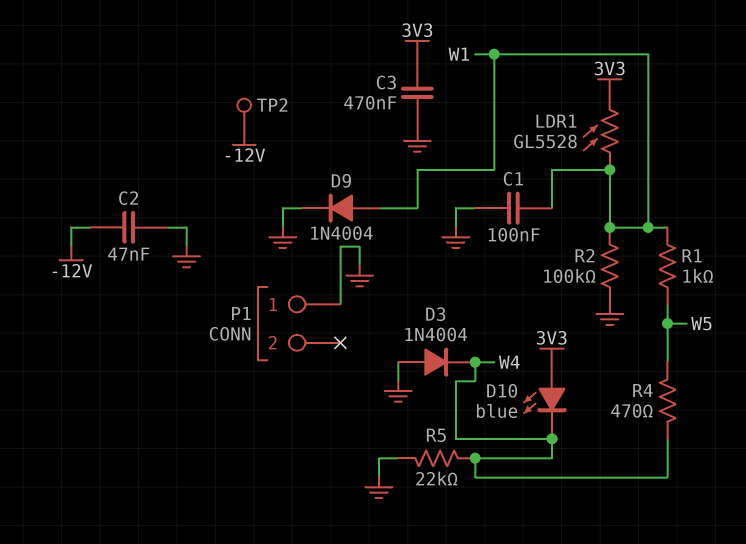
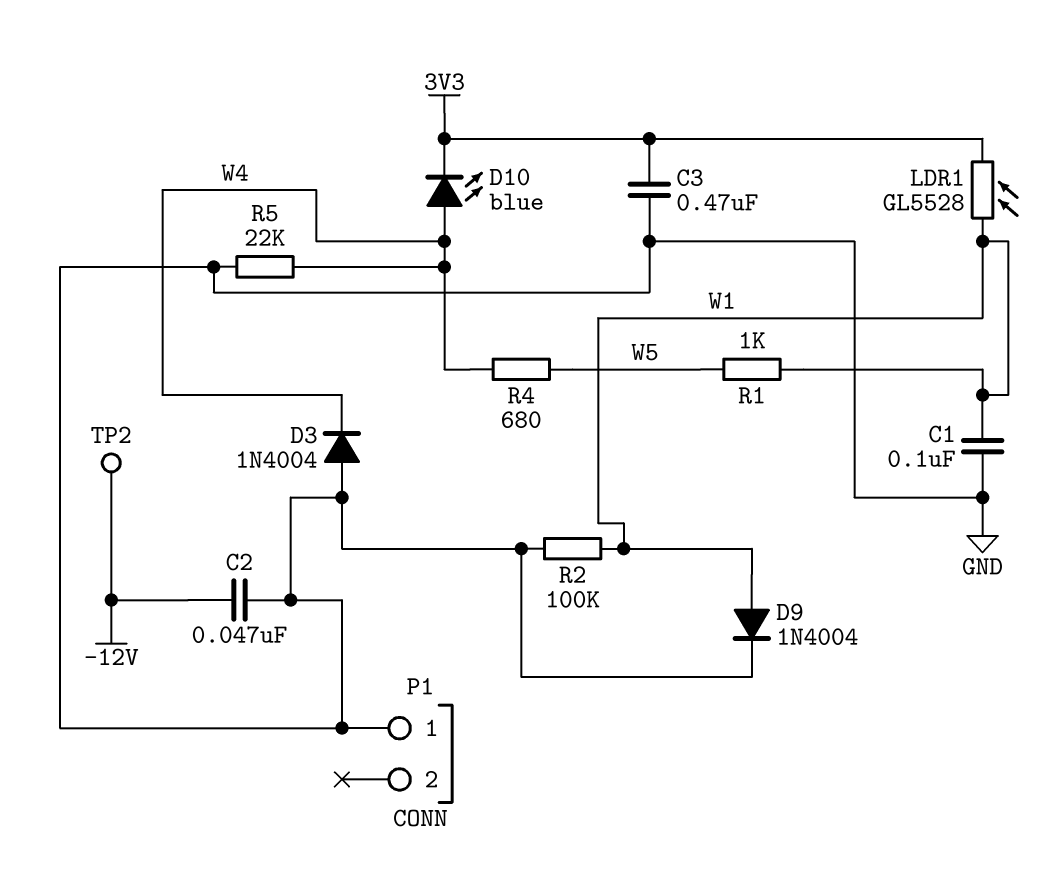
D10: LED blue (A 3V3, K W4) -> LED blue (A W4, K 3V3)
R4: 470 (W4, W5) -> 680 (W4, W5)

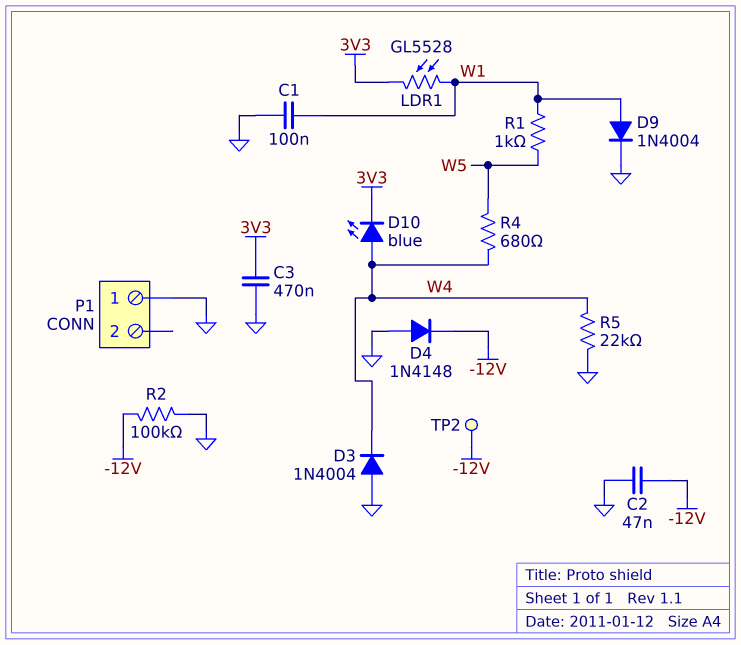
D4: none -> diode 1N4148 (A GND, K -12V)
R2: 100k (GND, W1) -> 100k (-12V, GND)

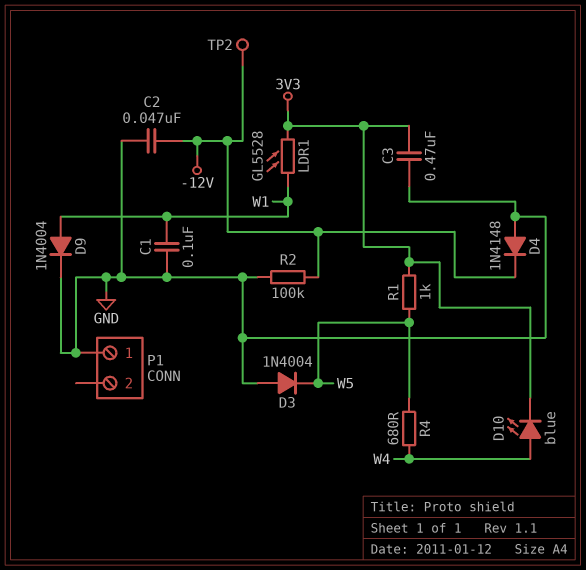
D3: diode 1N4004 (A GND, K W4) -> diode 1N4004 (A GND, K W5)
R1: 1k (W1, W5) -> 1k (3V3, W5)
R5: 22k (GND, W4) -> none

